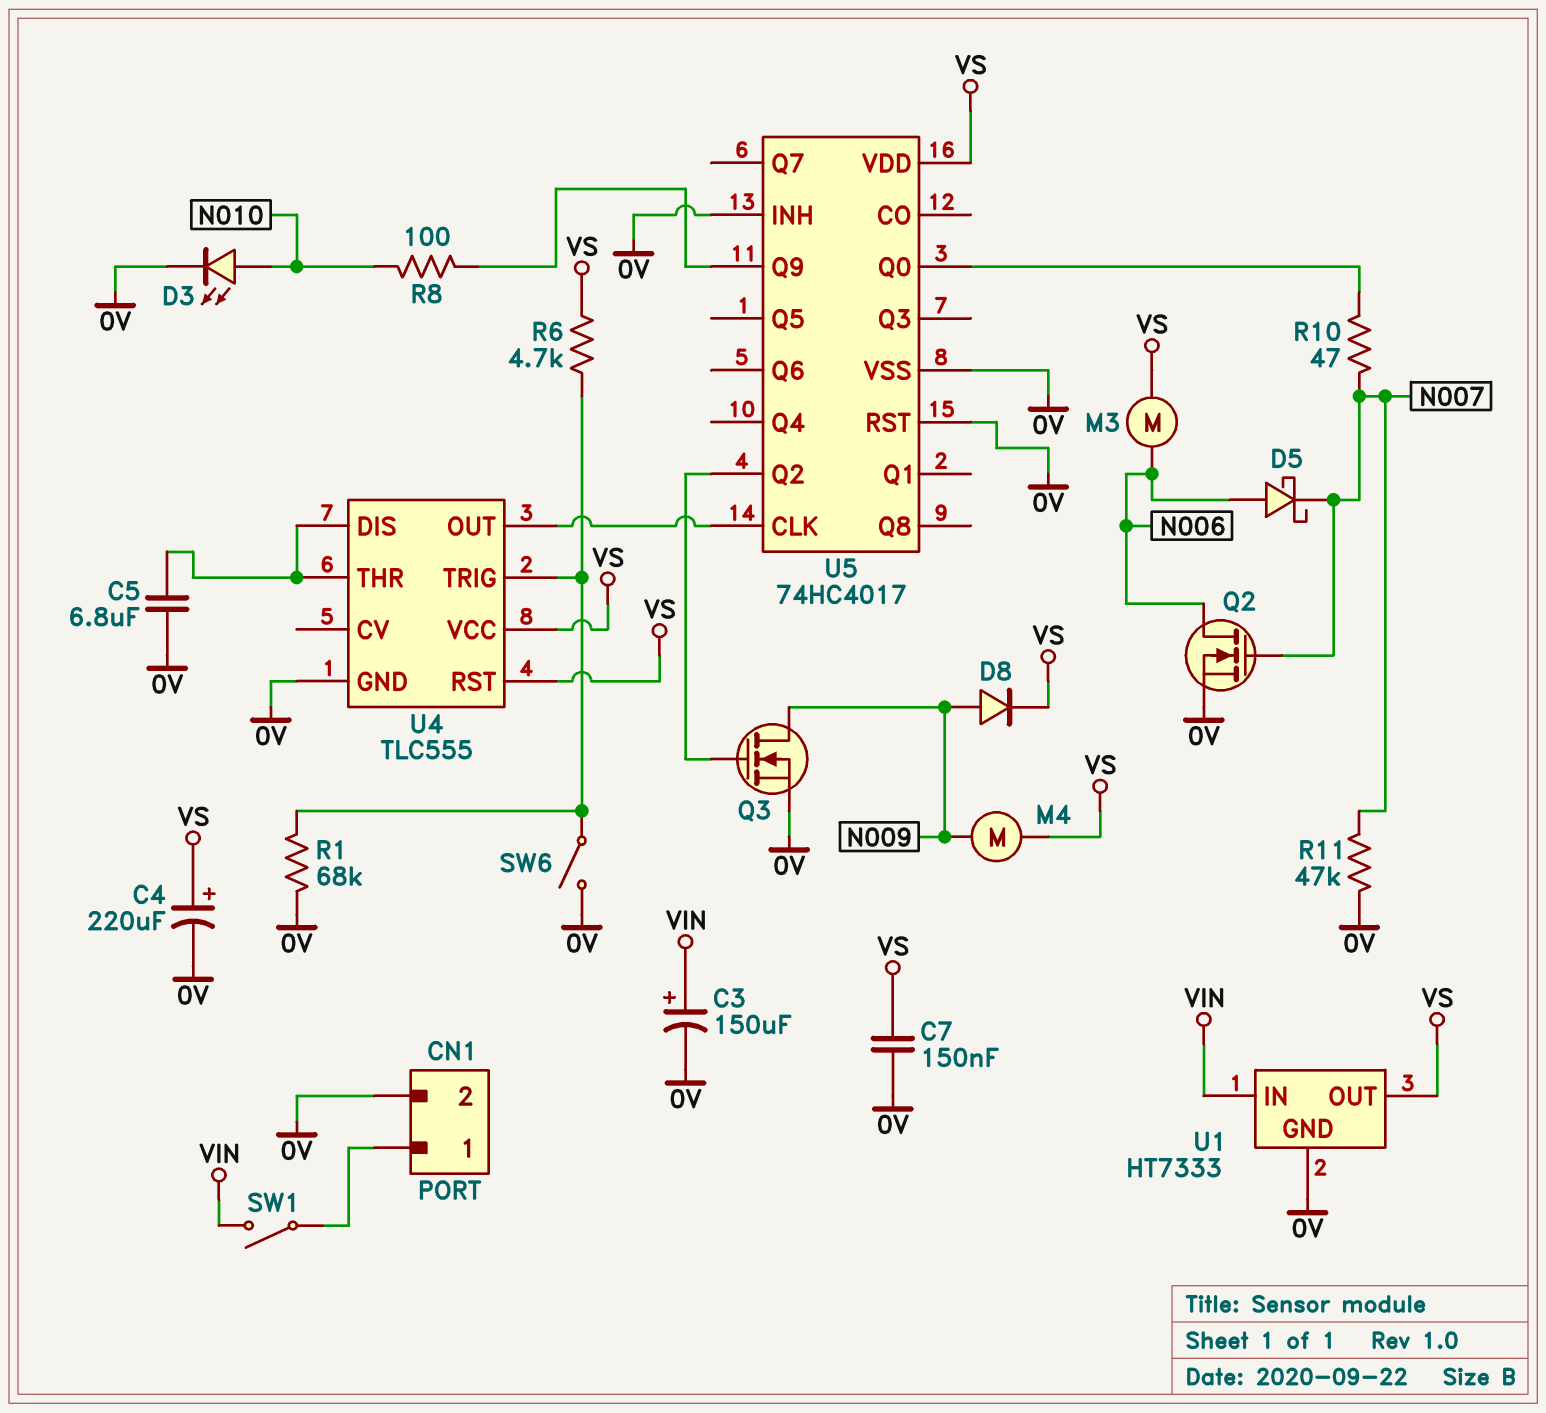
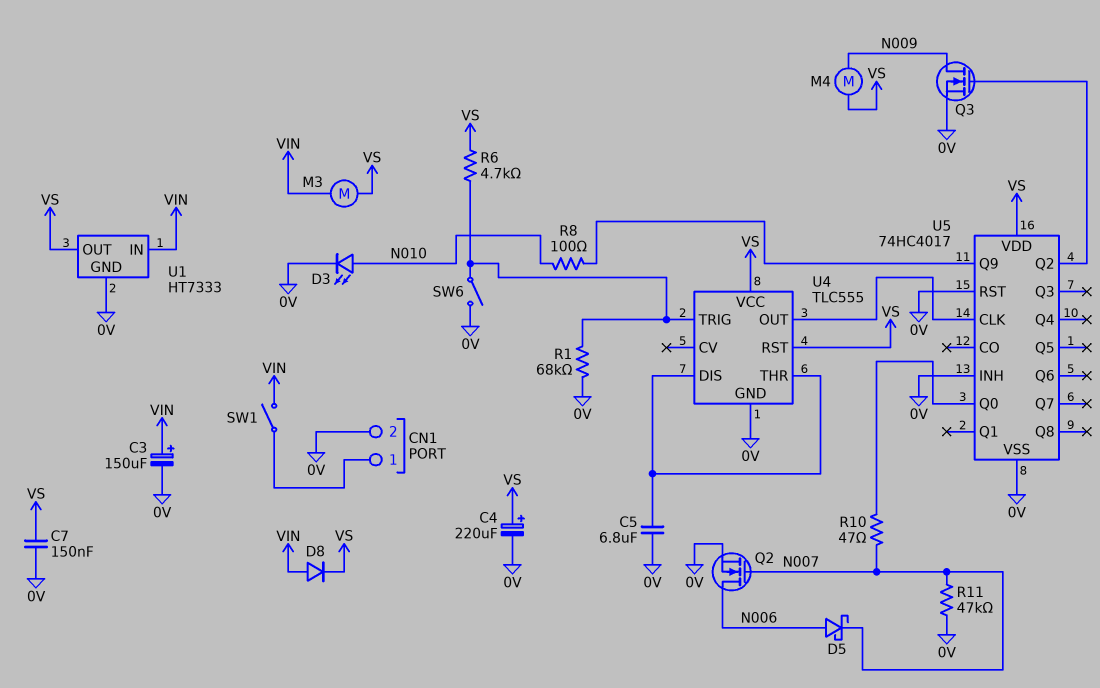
D8: diode (A N009, K VS) -> diode (A VIN, K VS)
M3: motor (N006, VS) -> motor (VIN, VS)

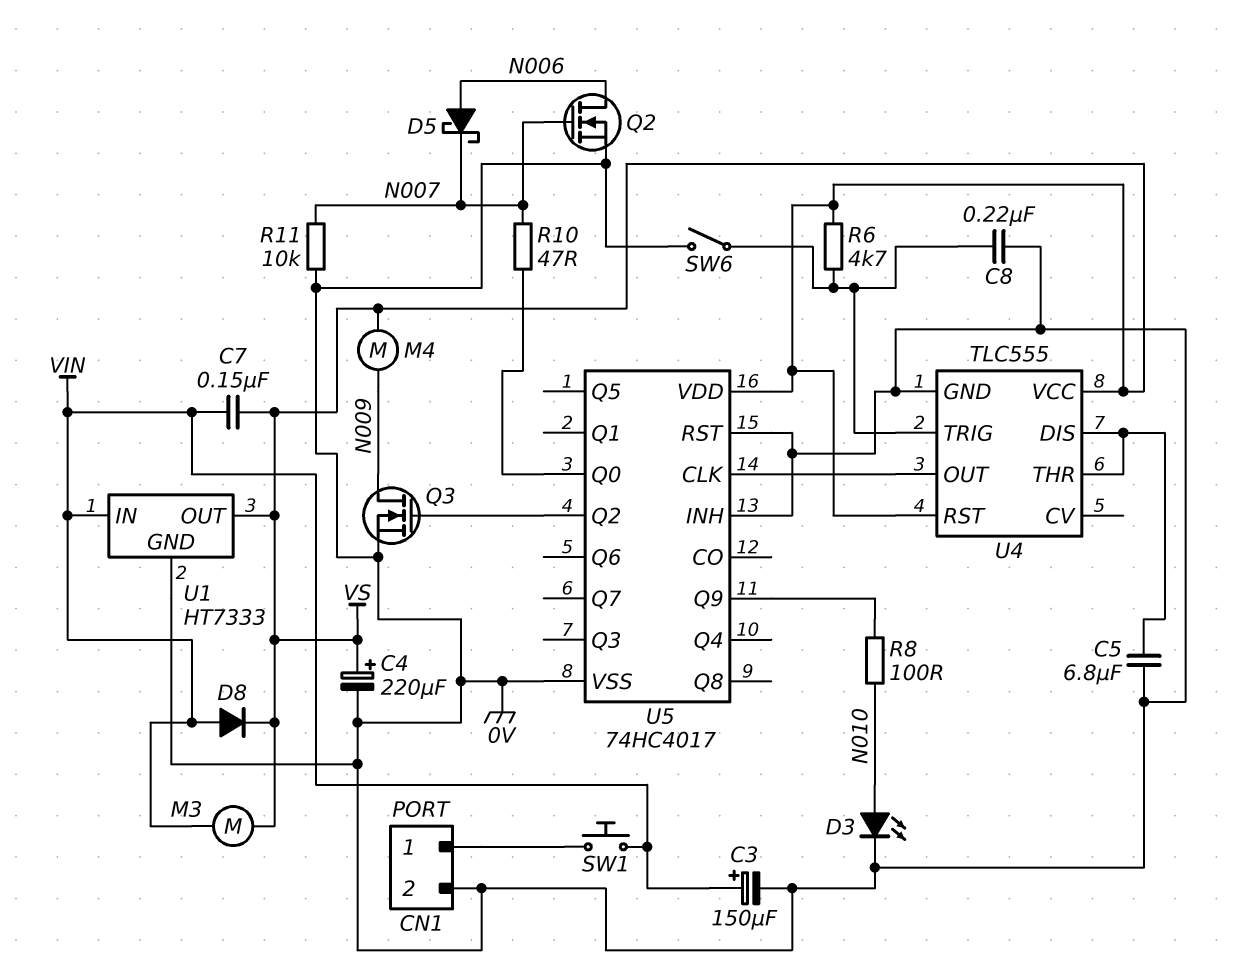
C7: 150nF (0V, VS) -> 150nF (VIN, VS)
C8: none -> 220nF (0V, U4/TRIG)
R1: 68k (0V, U4/TRIG) -> none
R11: 47k (0V, N007) -> 10k (0V, N007)
SW1: switch (CN1/1, VIN) -> button (CN1/1, VIN)

